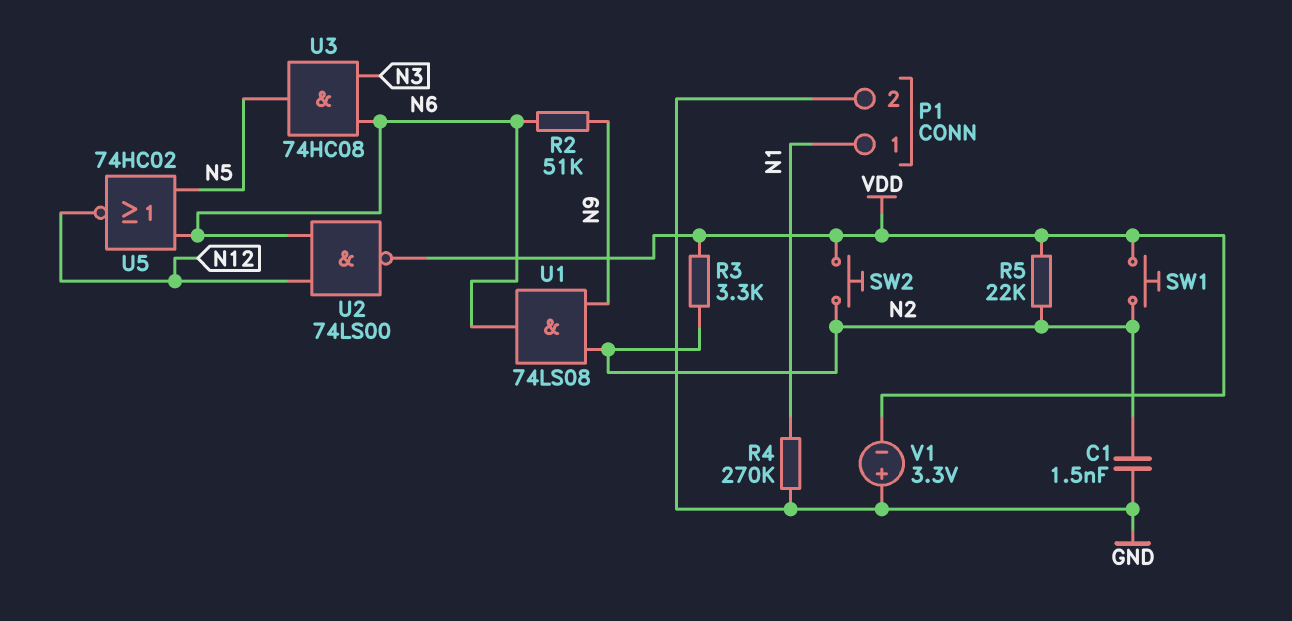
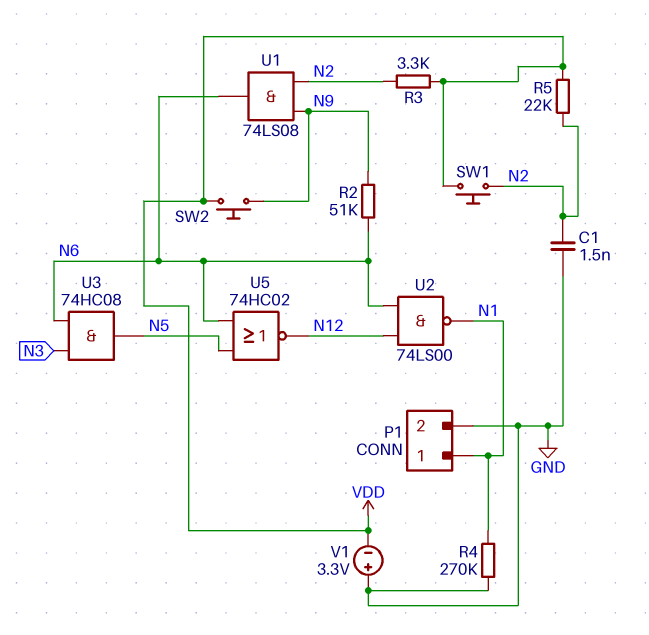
SW2: button (N2, VDD) -> button (N9, VDD)
U2: NAND 74LS00 (in N6, in N12, out VDD) -> NAND 74LS00 (in N6, in N12, out N1)

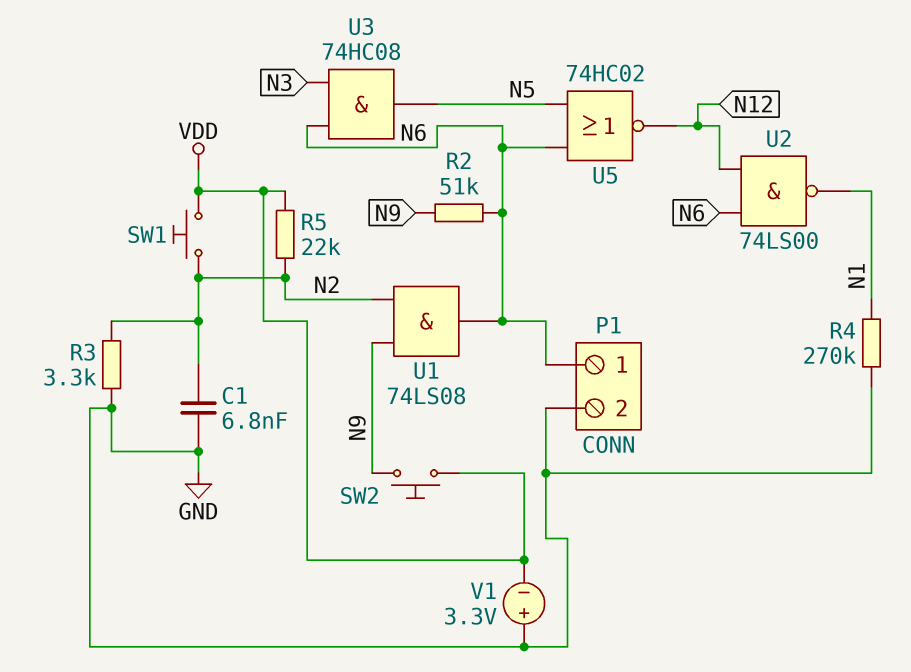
C1: 1.5nF (GND, N2) -> 6.8nF (GND, N2)
P1 pin 1: N1 -> N6
R3: 3.3k (N2, VDD) -> 3.3k (GND, N2)

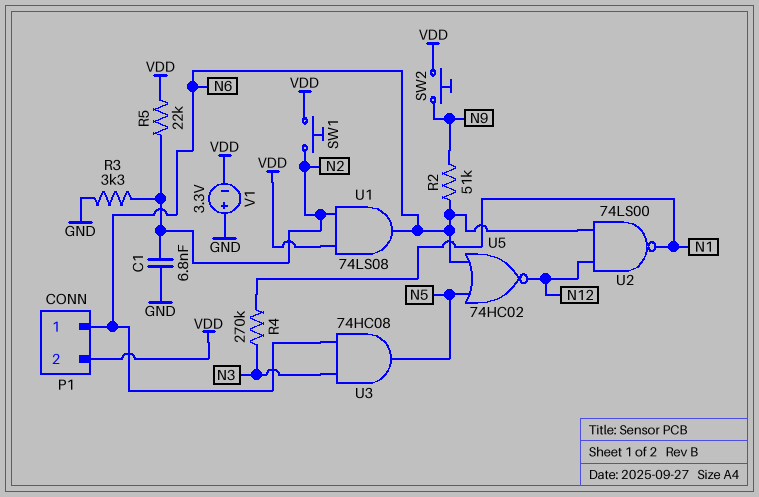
P1 pin 2: GND -> VDD
R4: 270k (GND, N1) -> 270k (N1, N3)
U1: AND 74LS08 (in N2, in N9, out N6) -> AND 74LS08 (in N2, in VDD, out N6)

